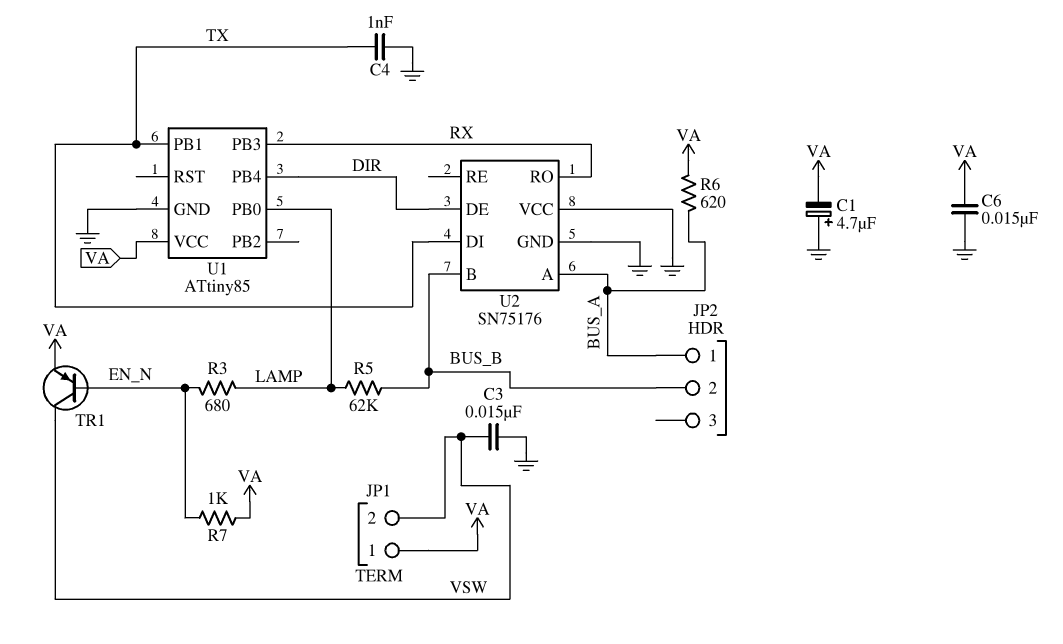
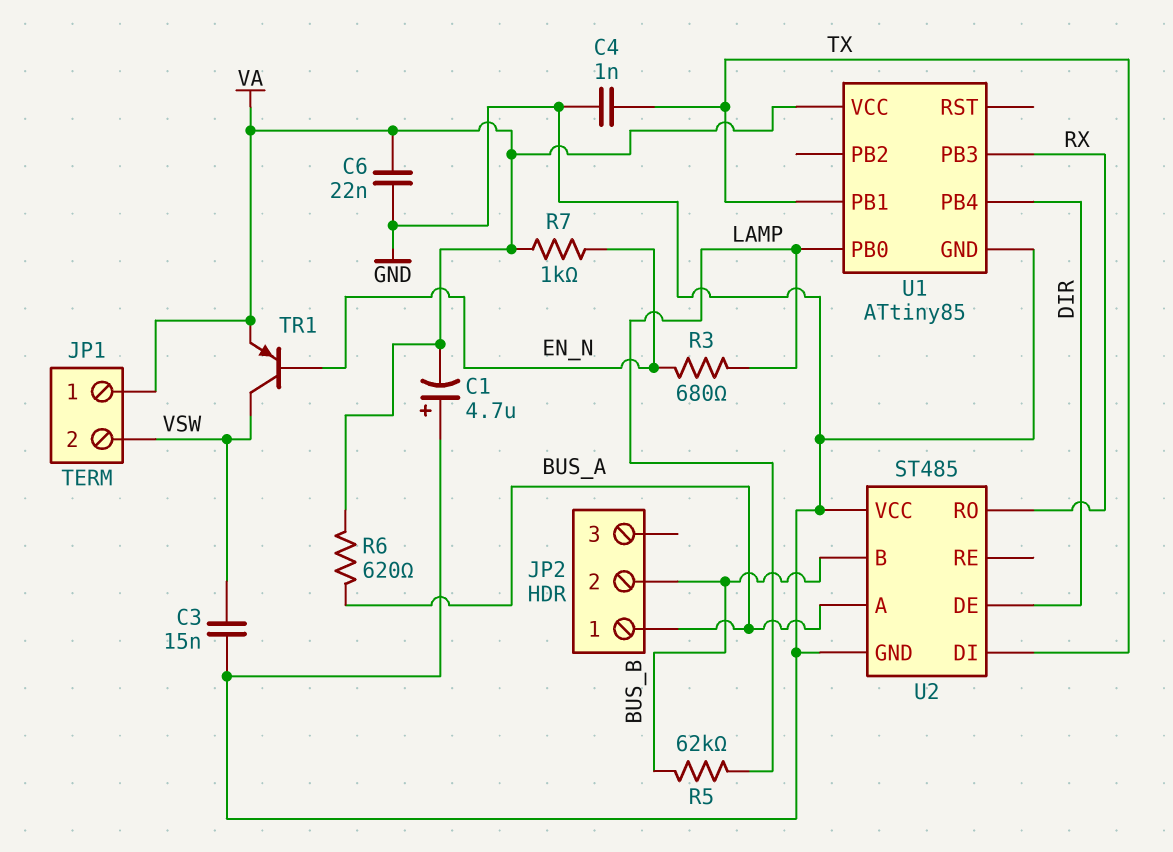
C6: 15nF (GND, VA) -> 22nF (GND, VA)
U2: SN75176 -> ST485

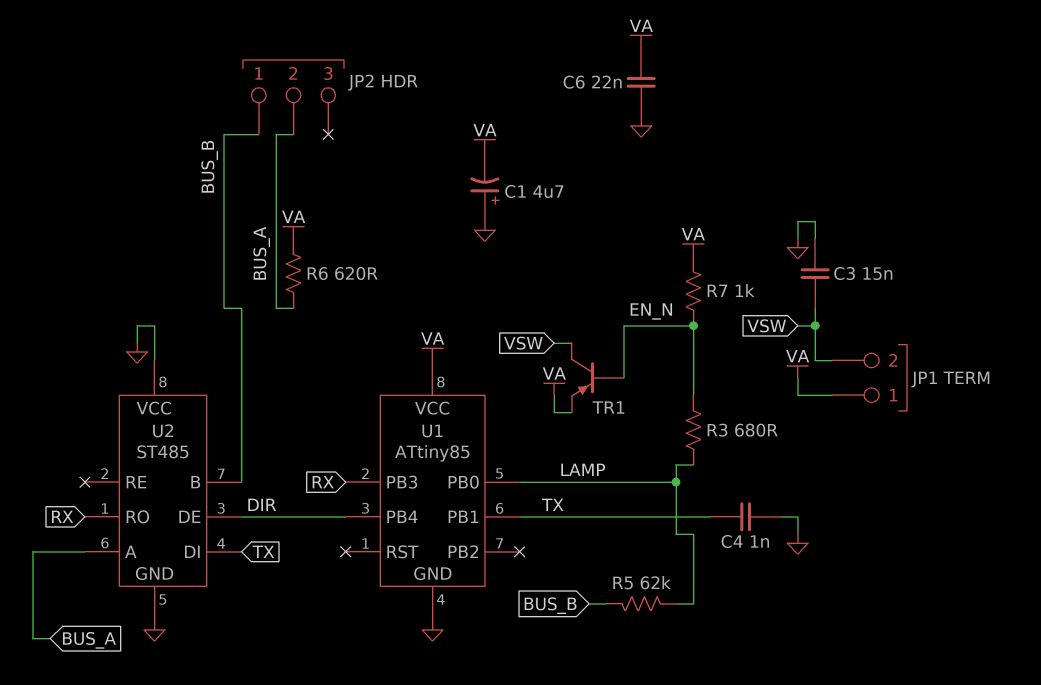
JP2 pin 1: BUS_A -> BUS_B
JP2 pin 2: BUS_B -> BUS_A

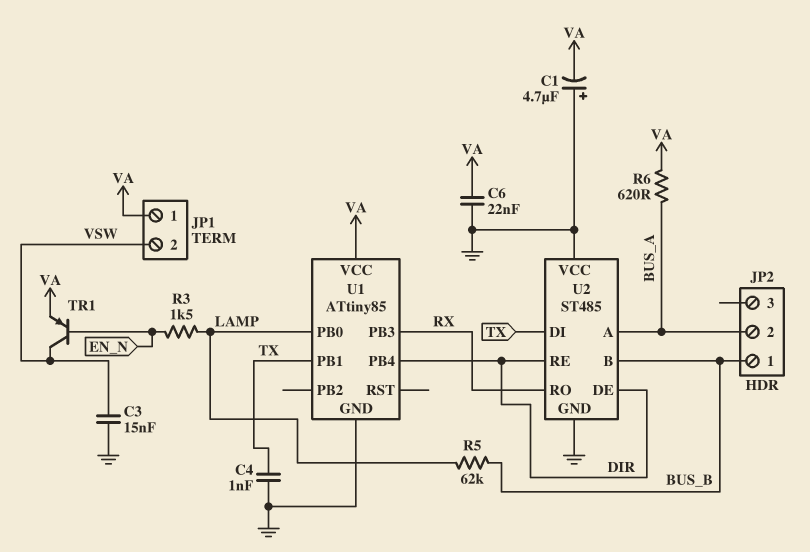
R3: 680 (EN_N, LAMP) -> 1.5k (EN_N, LAMP)
R7: 1k (EN_N, VA) -> none
U2 pin RE: none -> DIR

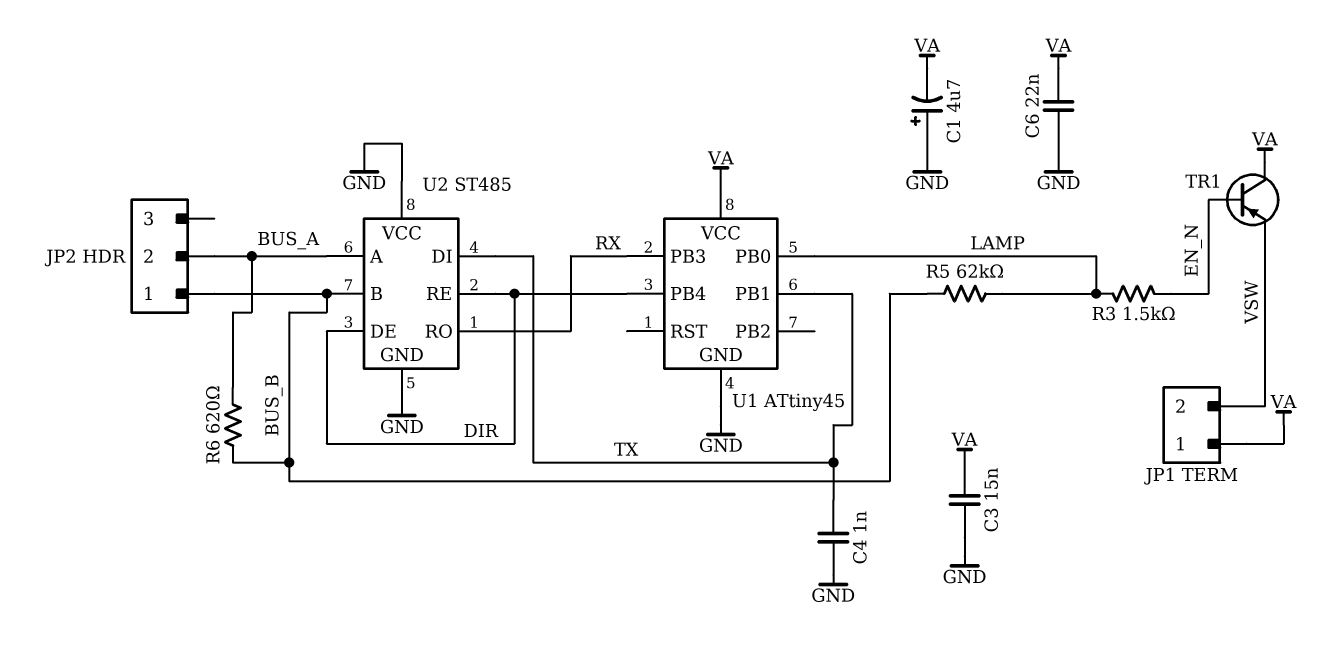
C3: 15nF (GND, VSW) -> 15nF (GND, VA)
R6: 620 (BUS_A, VA) -> 620 (BUS_A, BUS_B)
TR1: PNP (B EN_N, C VSW, E VA) -> PNP (B EN_N, C VA, E VSW)
U1: ATtiny85 -> ATtiny45

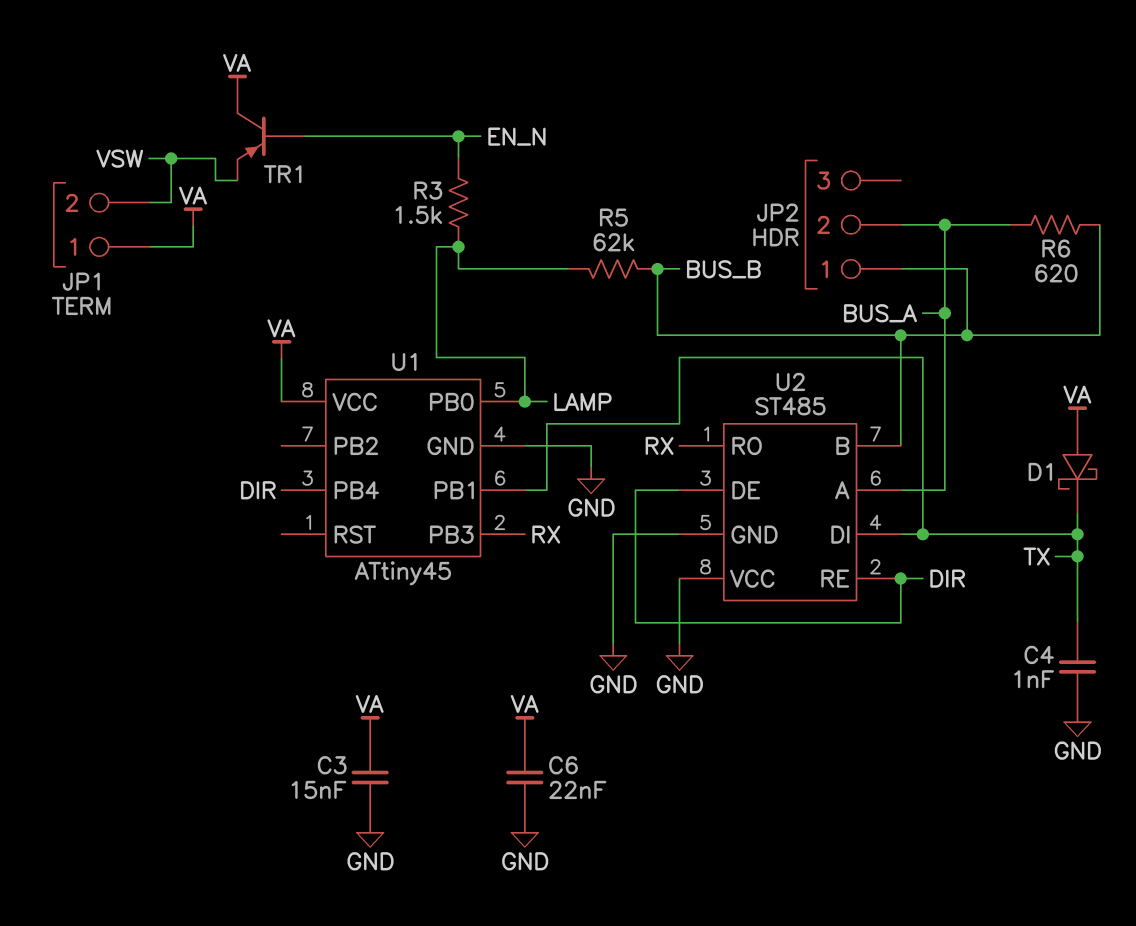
C1: 4.7uF (plus GND, minus VA) -> none
D1: none -> schottky (A VA, K TX)

